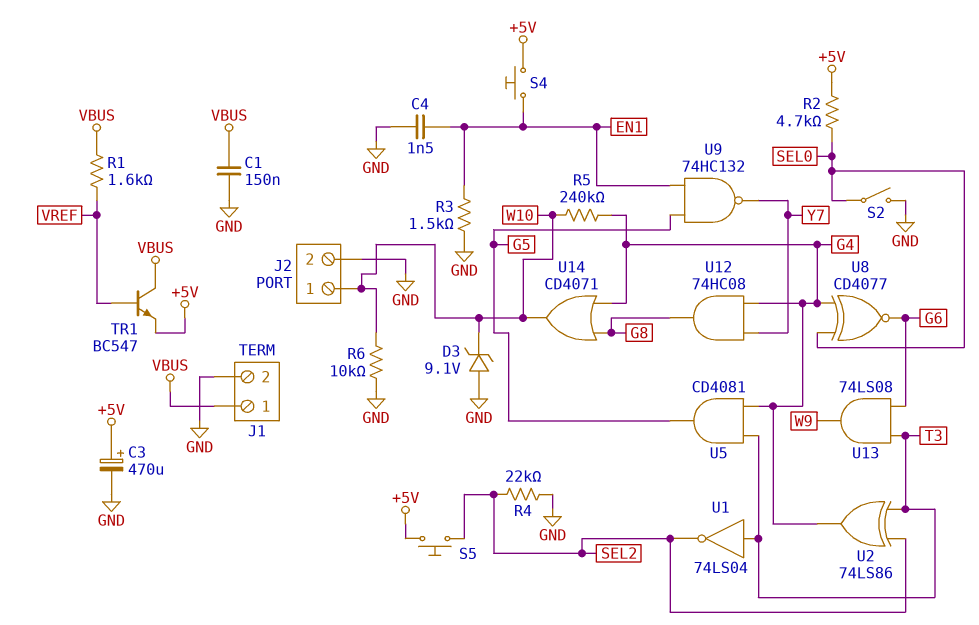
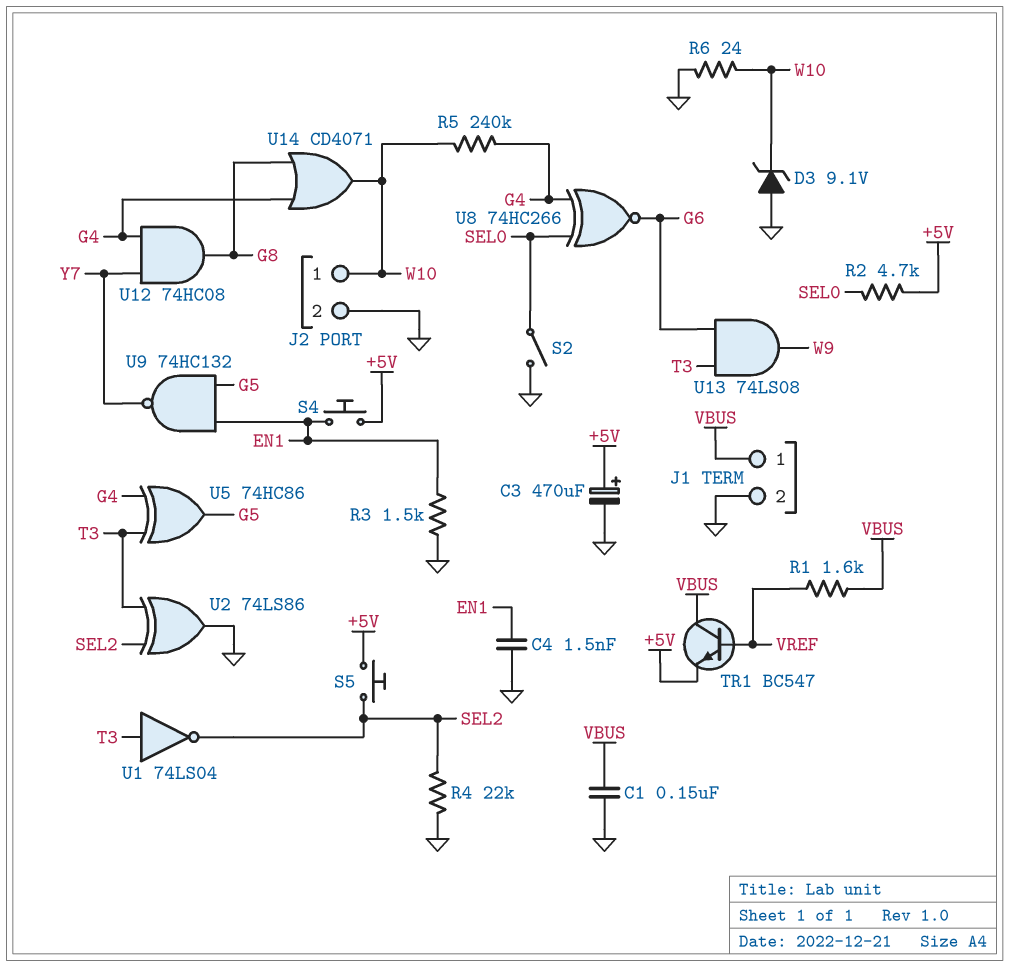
R6: 10k (GND, W10) -> 24 (GND, W10)
U2: XOR 74LS86 (in SEL2, in T3, out G4) -> XOR 74LS86 (in SEL2, in T3, out GND)
U5: AND CD4081 (in G4, in T3, out G5) -> XOR 74HC86 (in G4, in T3, out G5)
U8: XNOR CD4077 (in G4, in SEL0, out G6) -> XNOR 74HC266 (in G4, in SEL0, out G6)

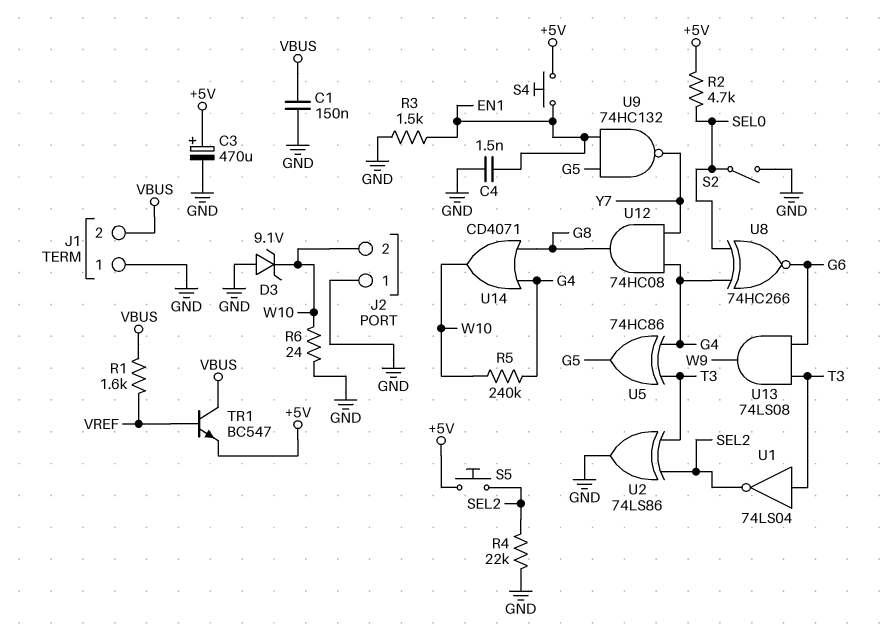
J1 pin 1: VBUS -> GND
J1 pin 2: GND -> VBUS
J2 pin 1: W10 -> GND
J2 pin 2: GND -> W10

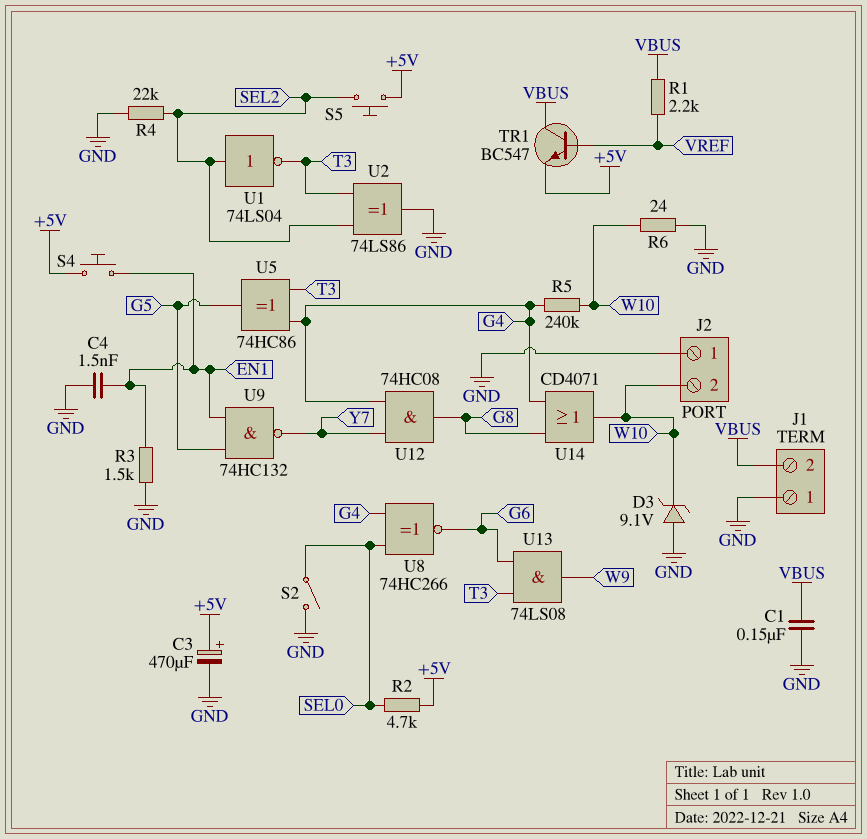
R1: 1.6k (VBUS, VREF) -> 2.2k (VBUS, VREF)
U1: NOT 74LS04 (in T3, out SEL2) -> NOT 74LS04 (in SEL2, out T3)

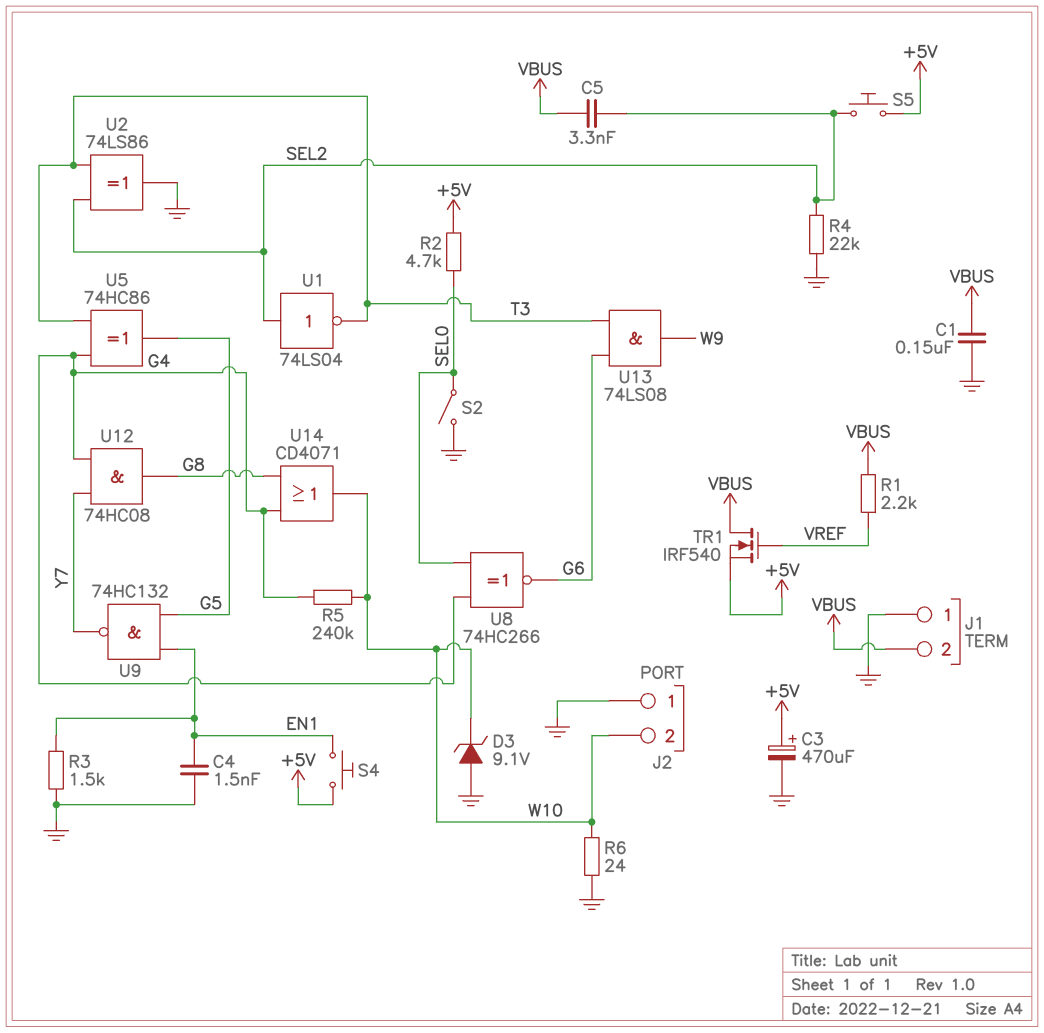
C5: none -> 3.3nF (SEL2, VBUS)
TR1: NPN BC547 (B VREF, C VBUS, E +5V) -> NMOS IRF540 (G VREF, D VBUS, S +5V)

